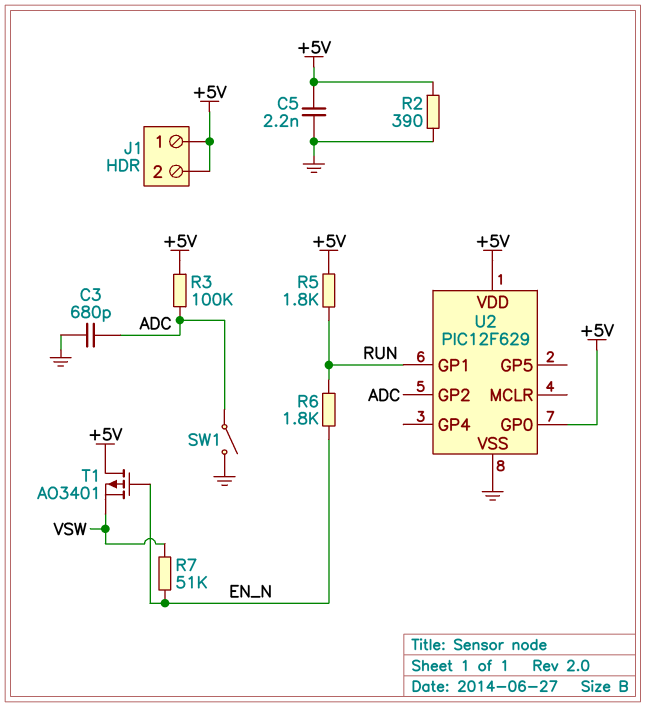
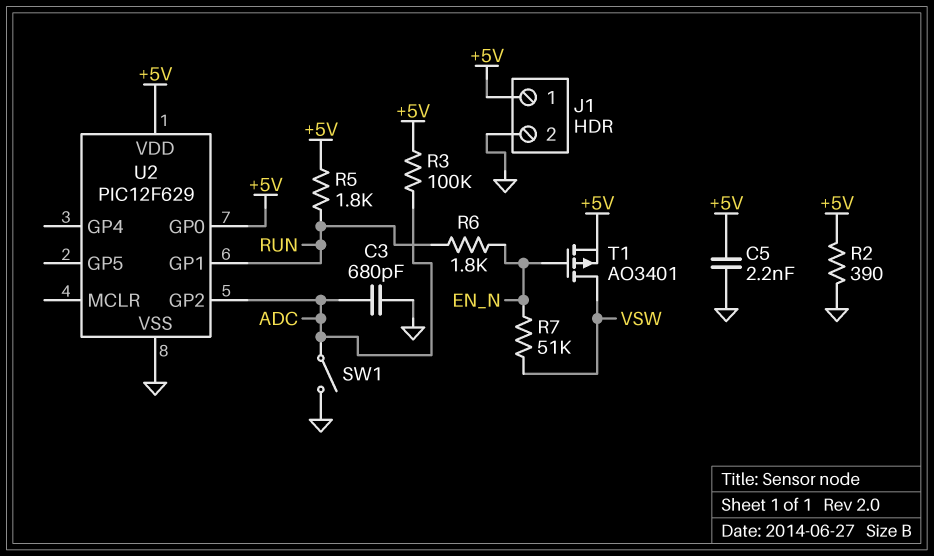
J1 pin 2: +5V -> GND
T1: PMOS AO3401 (G EN_N, D +5V, S VSW) -> PMOS AO3401 (G EN_N, D VSW, S +5V)

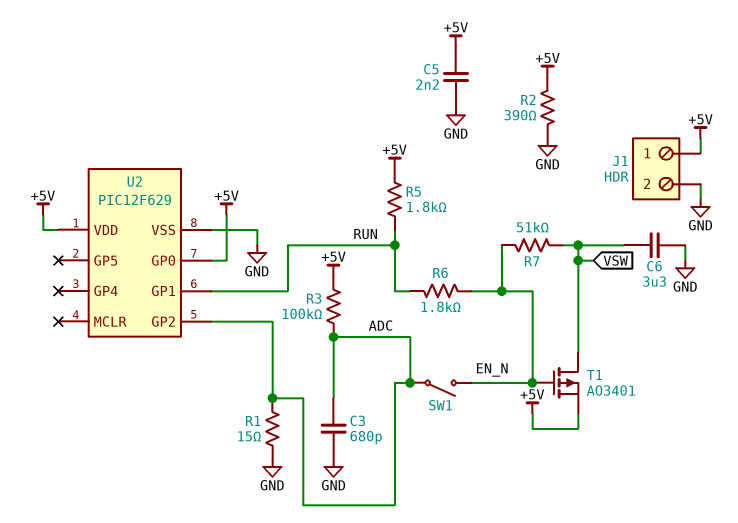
C6: none -> 3.3uF (GND, VSW)
R1: none -> 15 (ADC, GND)
SW1: switch (ADC, GND) -> switch (ADC, EN_N)

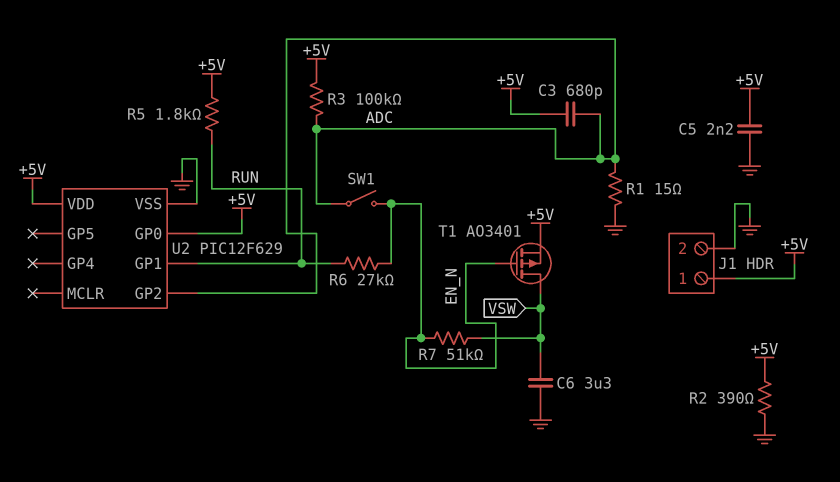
C3: 680pF (ADC, GND) -> 680pF (+5V, ADC)
R6: 1.8k (EN_N, RUN) -> 27k (EN_N, RUN)

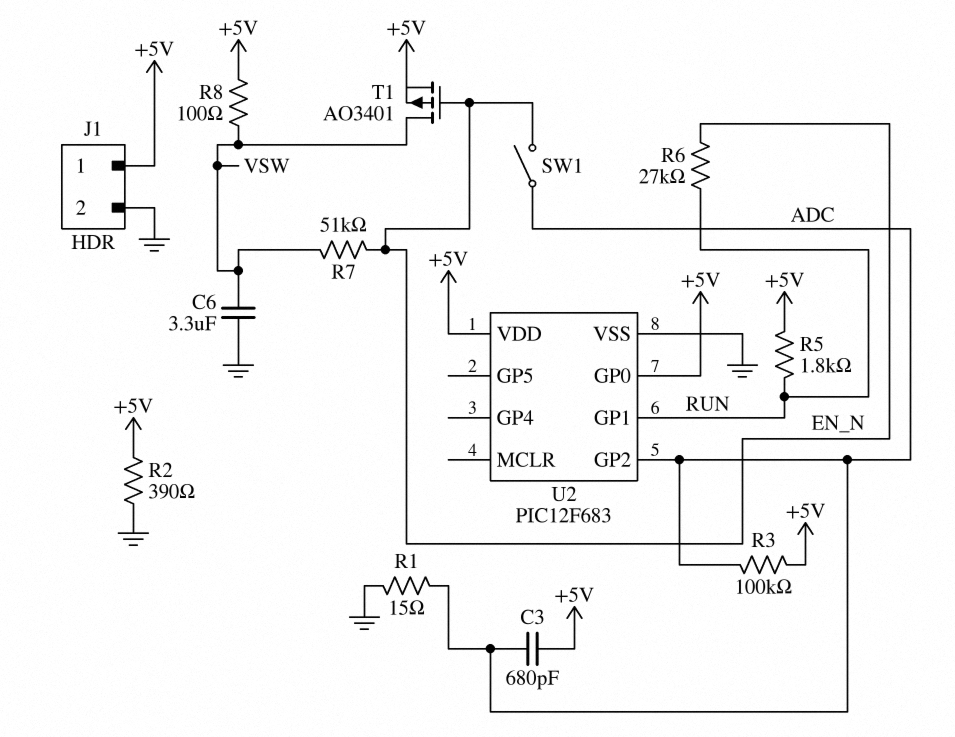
C5: 2.2nF (+5V, GND) -> none
R8: none -> 100 (+5V, VSW)
U2: PIC12F629 -> PIC12F683

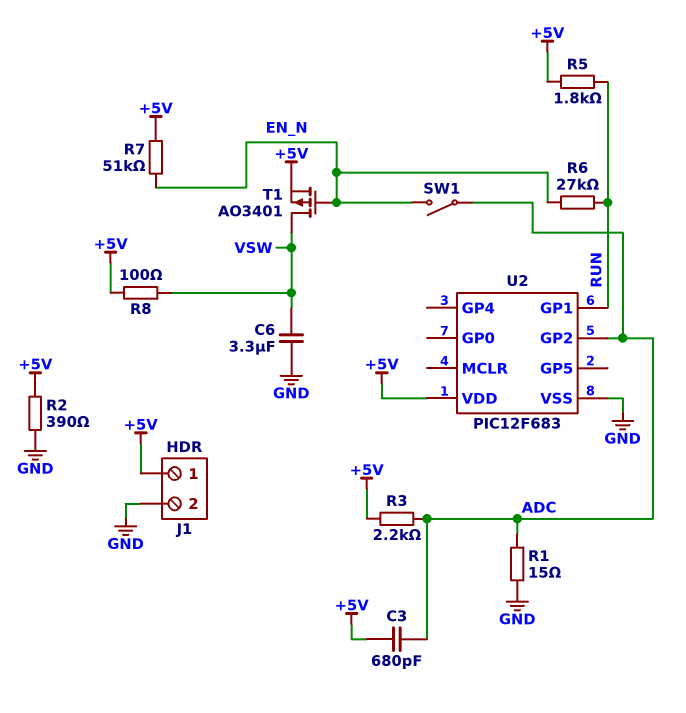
R3: 100k (+5V, ADC) -> 2.2k (+5V, ADC)
R7: 51k (EN_N, VSW) -> 51k (+5V, EN_N)
U2 pin GP0: +5V -> none

